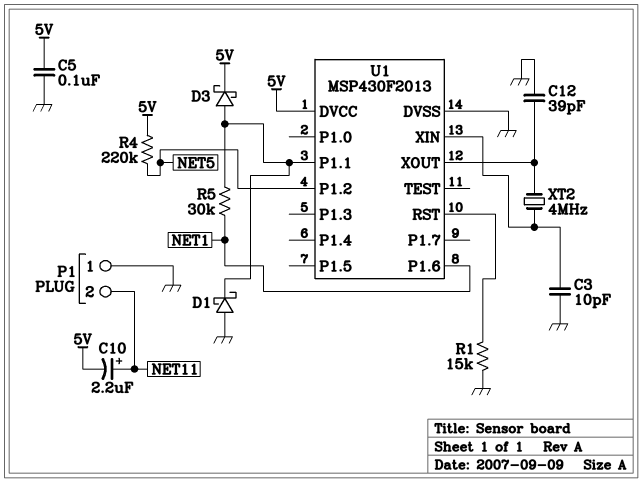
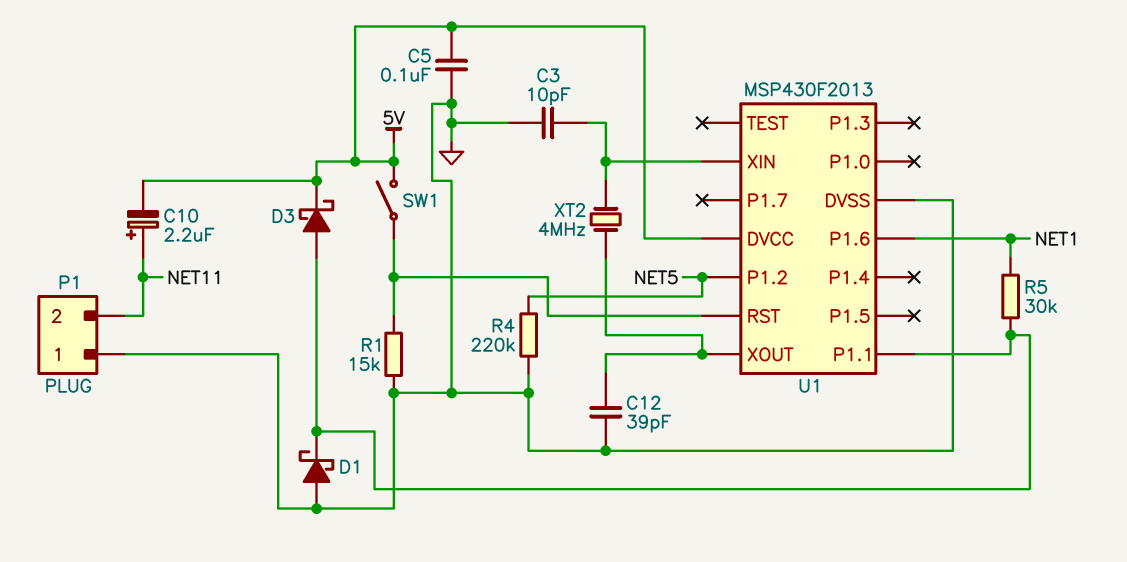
R4: 220k (5V, NET5) -> 220k (GND, NET5)
SW1: none -> switch (5V, U1/RST)

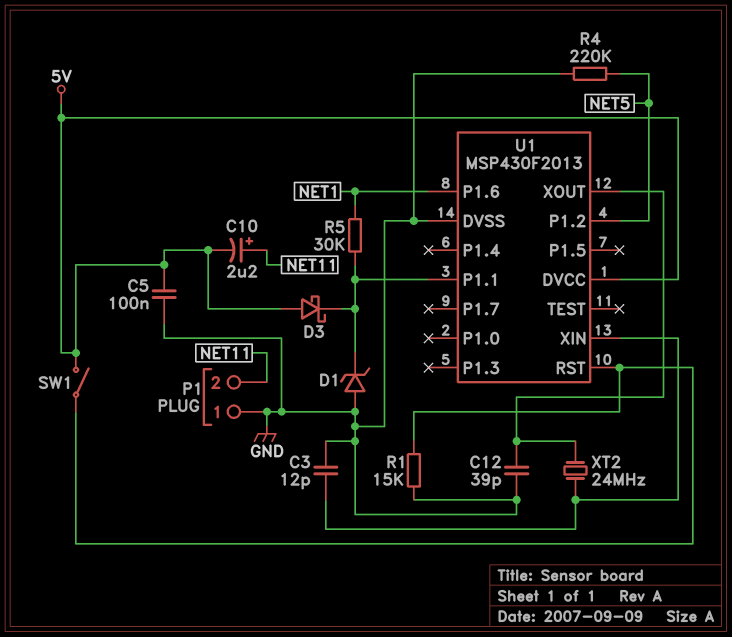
C3: 10pF (GND, U1/XIN) -> 12pF (GND, U1/XIN)
D1: schottky (A GND, K U1/P1.1) -> zener (A GND, K U1/P1.1)
D3: schottky (A U1/P1.1, K 5V) -> schottky (A 5V, K U1/P1.1)
XT2: 4MHz (U1/XIN, U1/XOUT) -> 24MHz (U1/XIN, U1/XOUT)

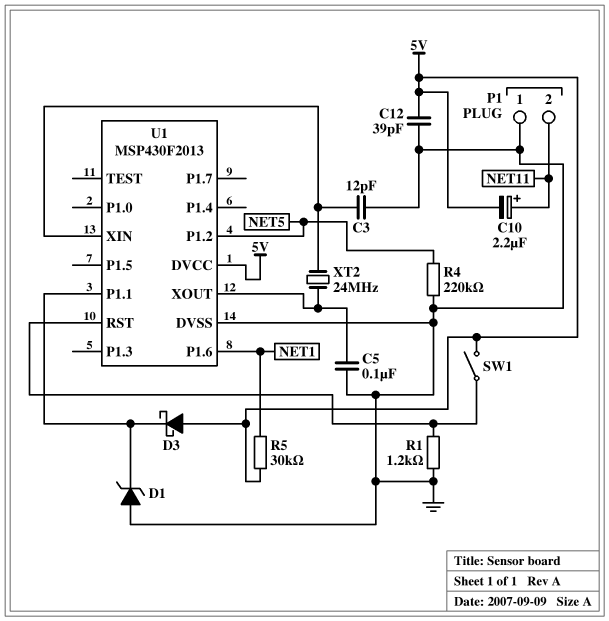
C5: 100nF (5V, GND) -> 100nF (GND, U1/XOUT)
C12: 39pF (GND, U1/XOUT) -> 39pF (5V, GND)
R1: 15k (GND, U1/RST) -> 1.2k (GND, U1/RST)
R5: 30k (NET1, U1/P1.1) -> 30k (5V, NET1)

